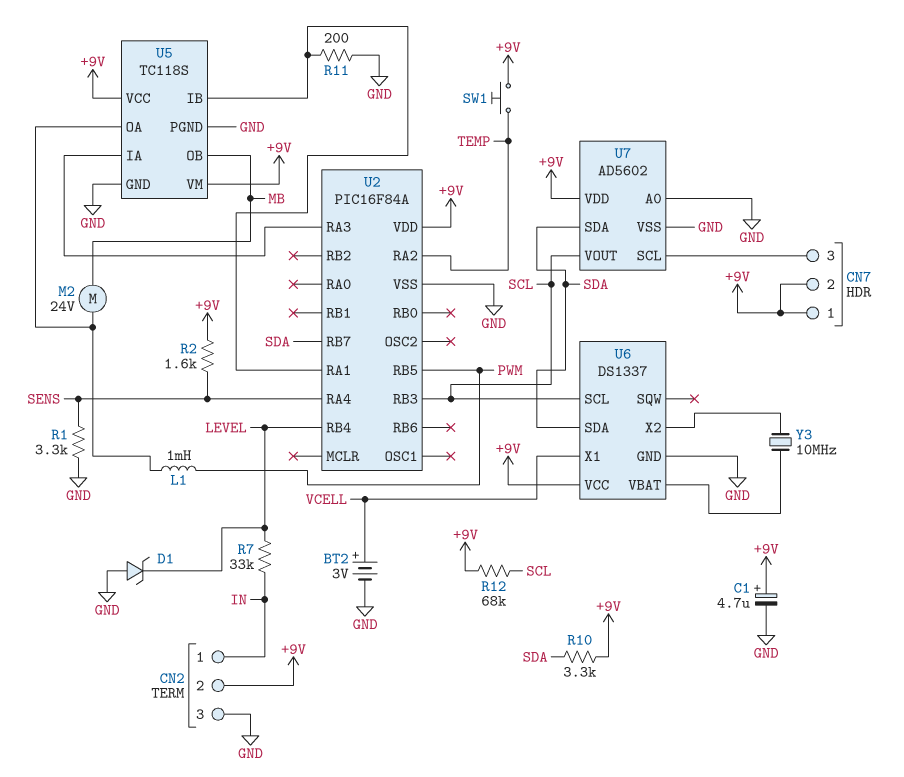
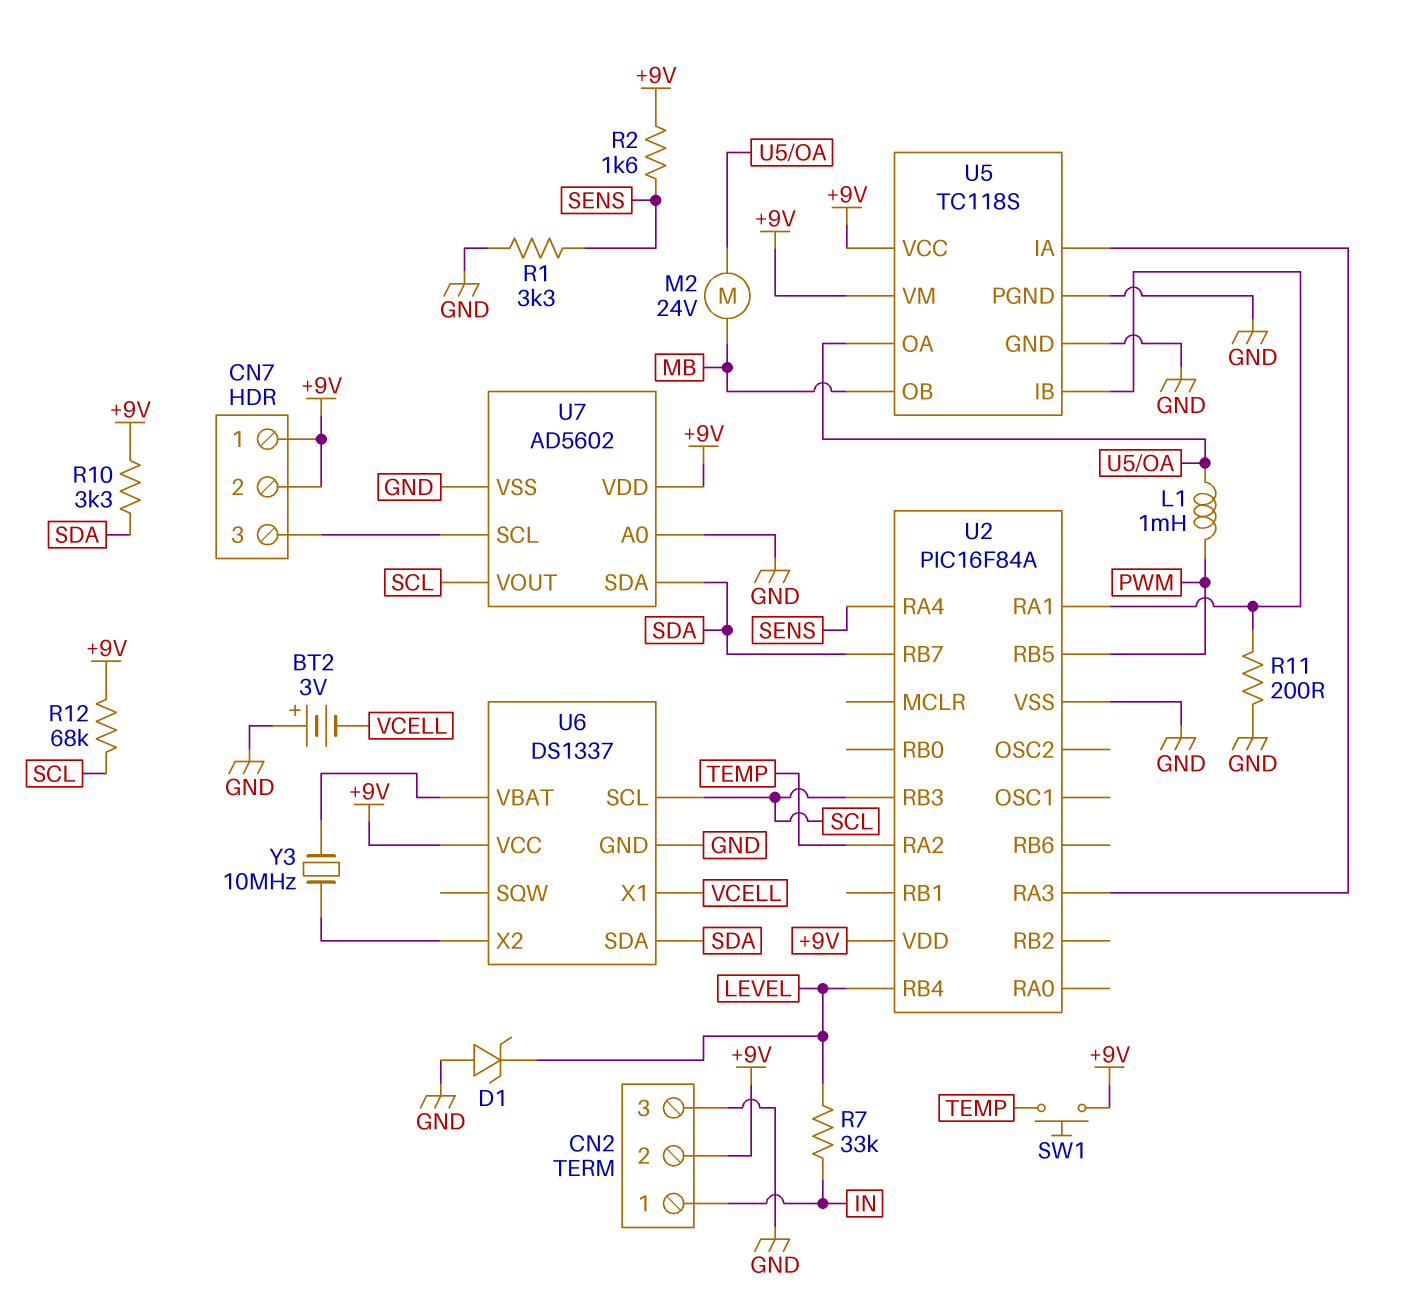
BT2: 3V (plus VCELL, minus GND) -> 3V (plus GND, minus VCELL)
C1: 4.7uF (plus +9V, minus GND) -> none

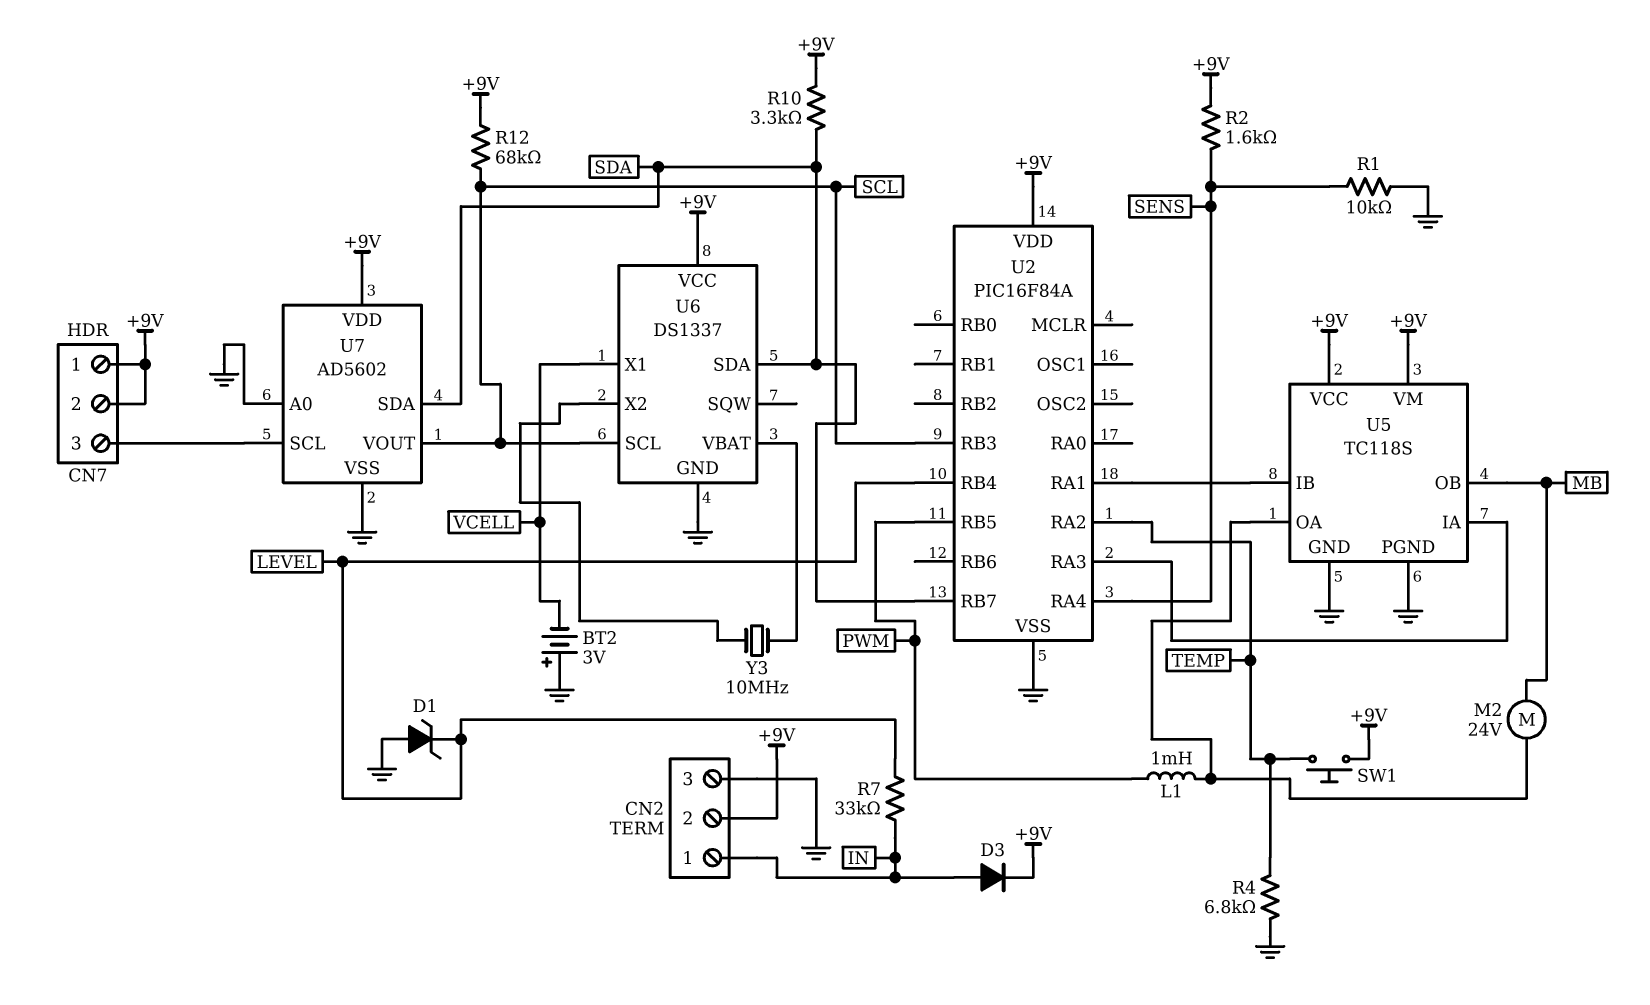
D3: none -> diode (A IN, K +9V)
R1: 3.3k (GND, SENS) -> 10k (GND, SENS)
R4: none -> 6.8k (GND, TEMP)
R11: 200 (GND, U2/RA1) -> none

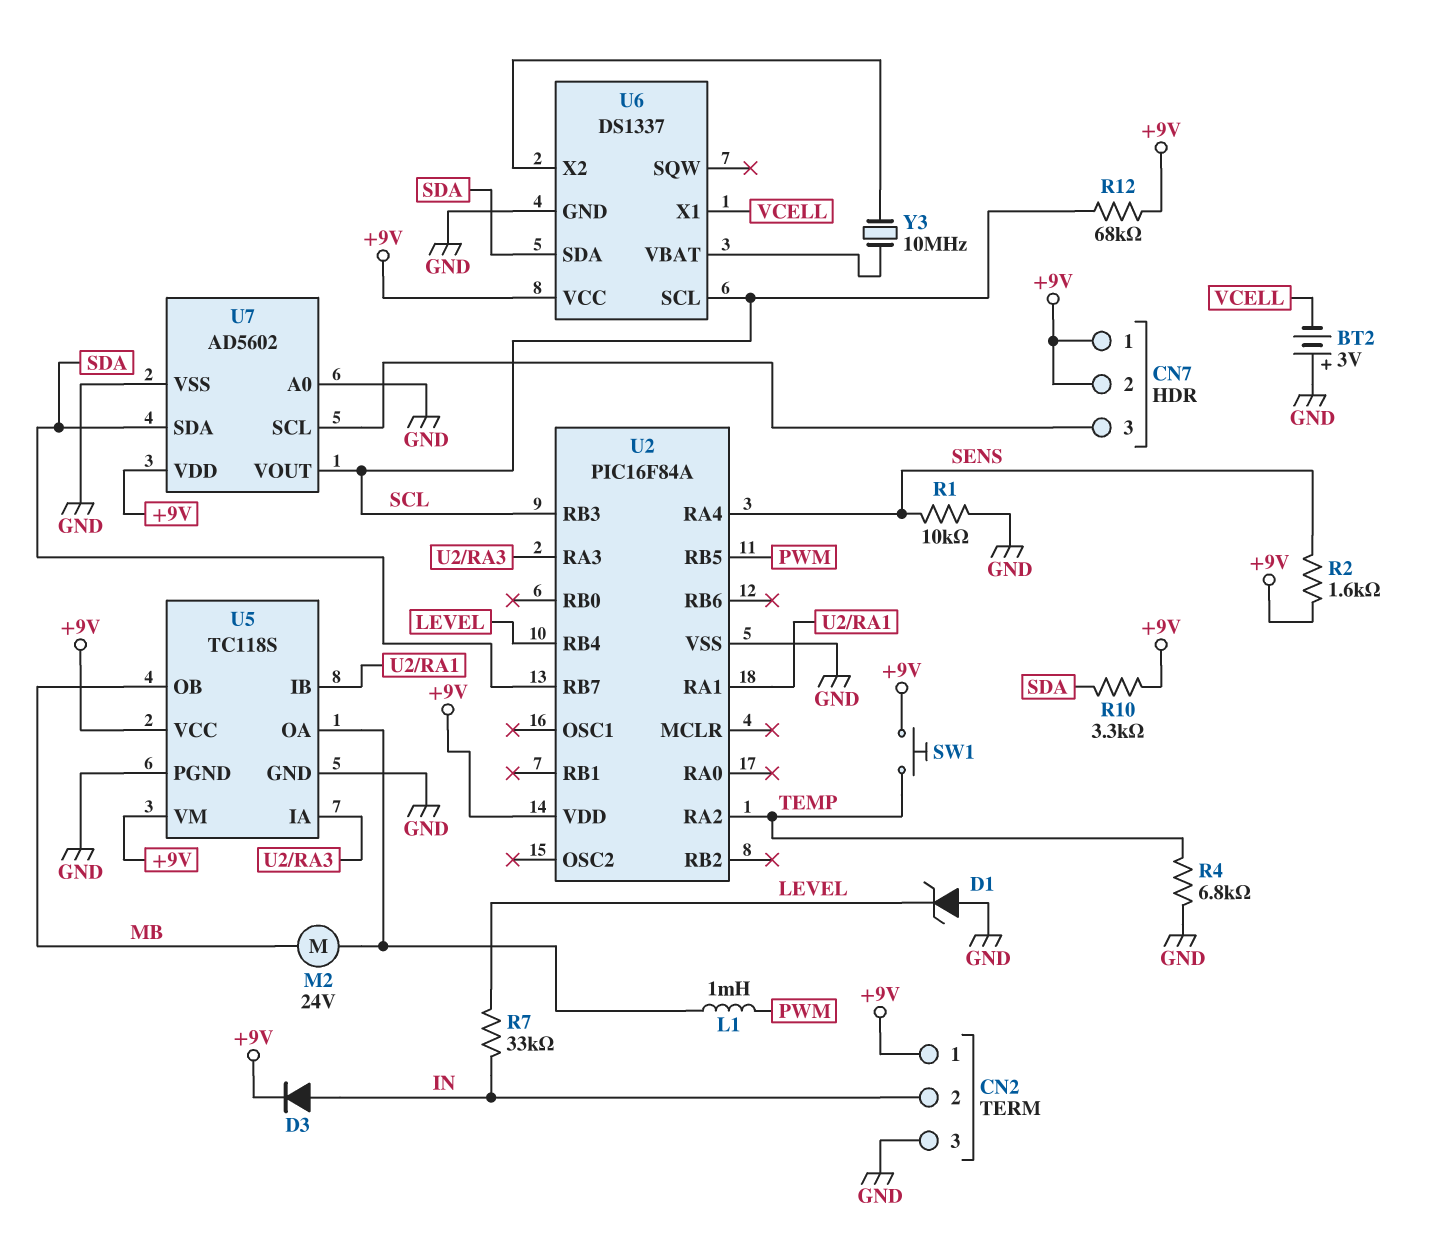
CN2 pin 1: IN -> +9V
CN2 pin 2: +9V -> IN

